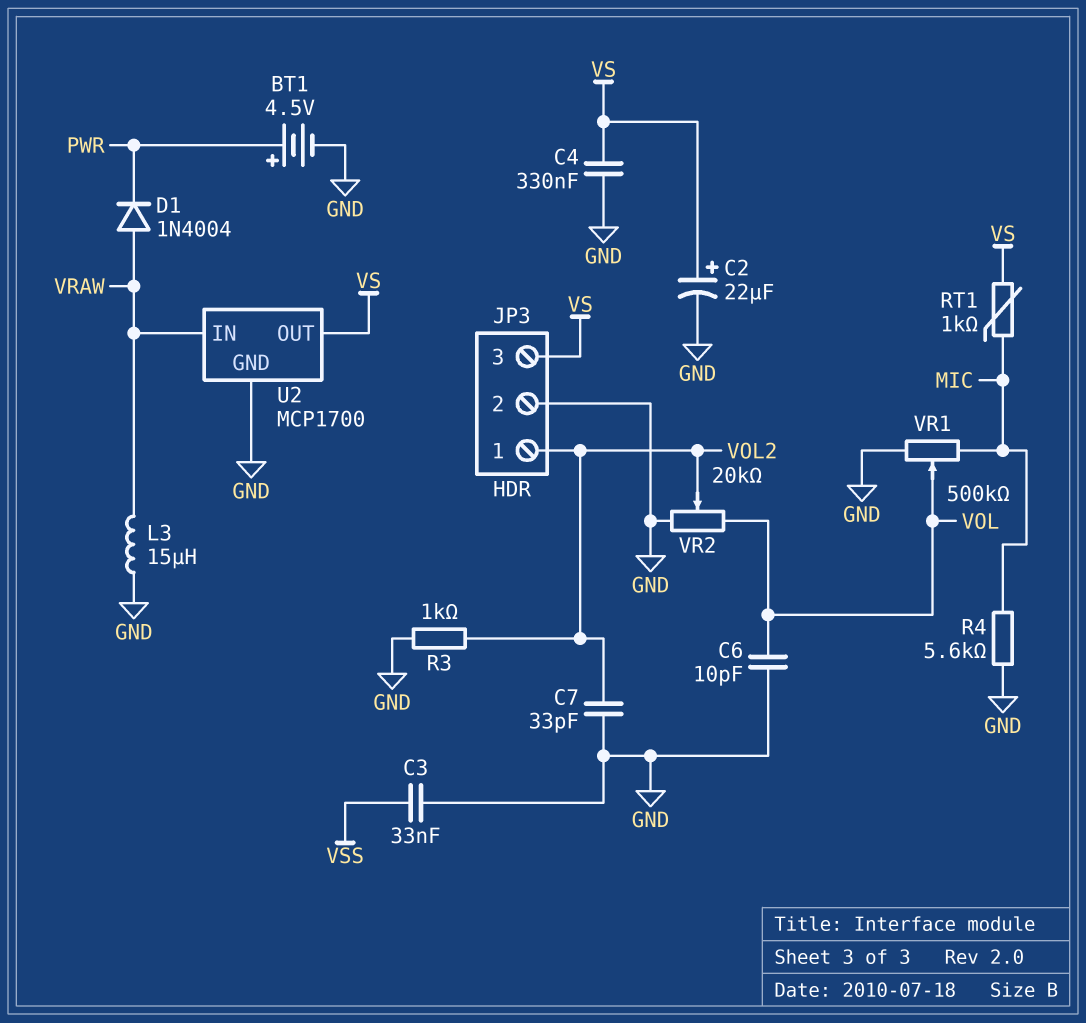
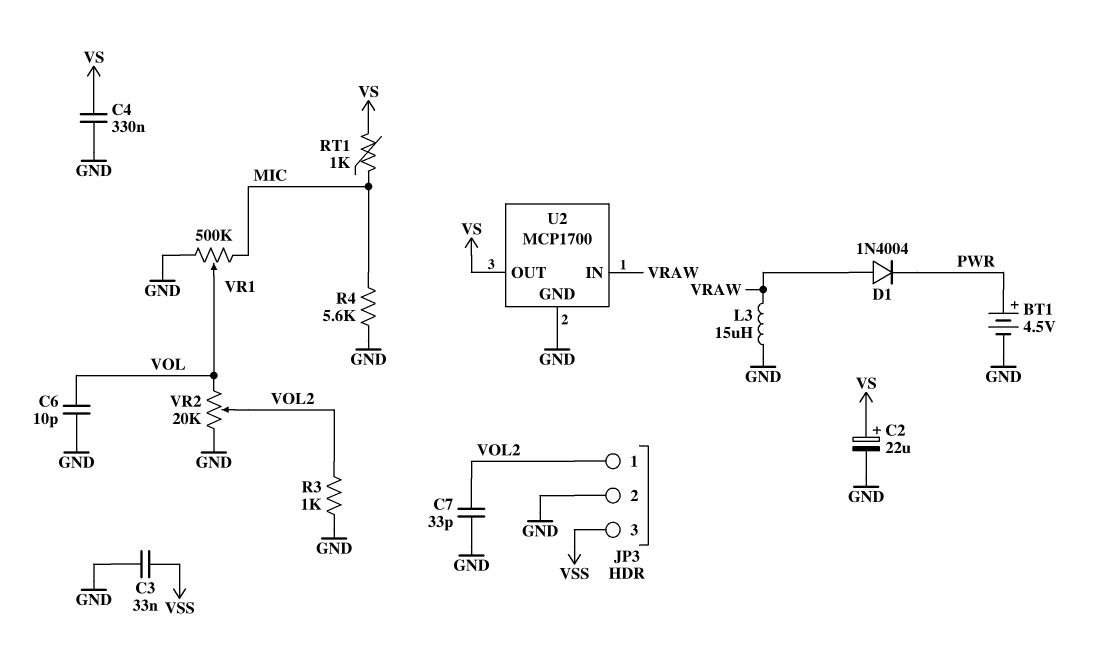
JP3 pin 3: VS -> VSS

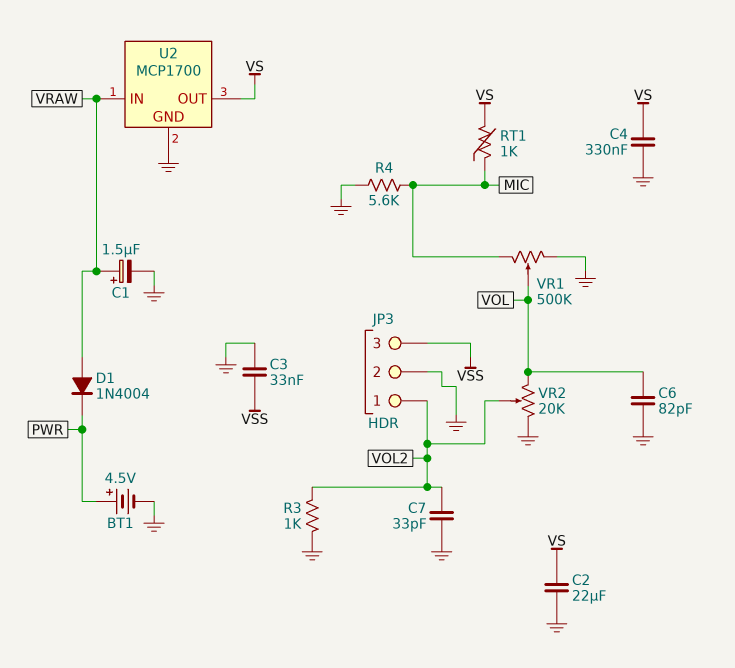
C1: none -> 1.5uF (plus VRAW, minus GND)
C2: 22uF (plus VS, minus GND) -> 22uF (GND, VS)
C6: 10pF (GND, VOL) -> 82pF (GND, VOL)
L3: 15uH (GND, VRAW) -> none

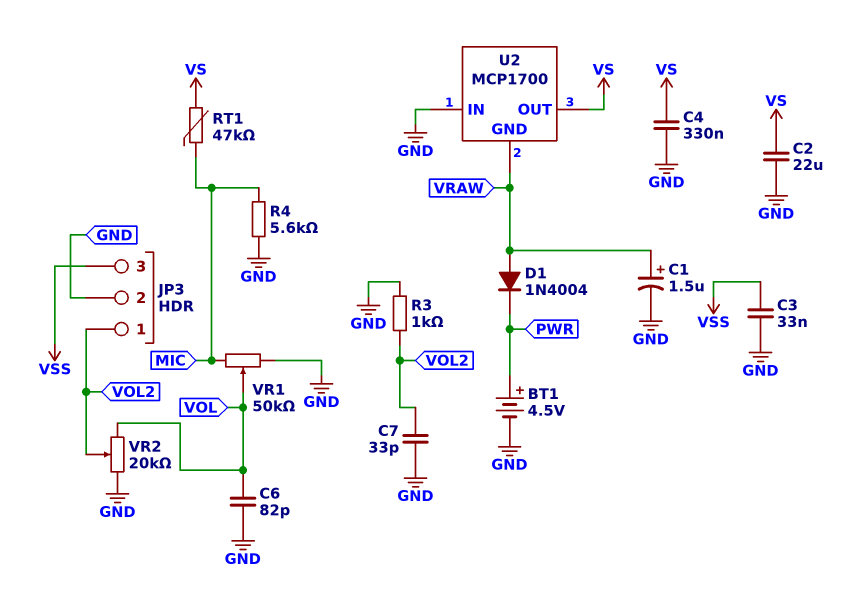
RT1: 1k (MIC, VS) -> 47k (MIC, VS)
U2 pin GND: GND -> VRAW
U2 pin IN: VRAW -> GND
VR1: 500k (GND, MIC, wiper VOL) -> 50k (GND, MIC, wiper VOL)

